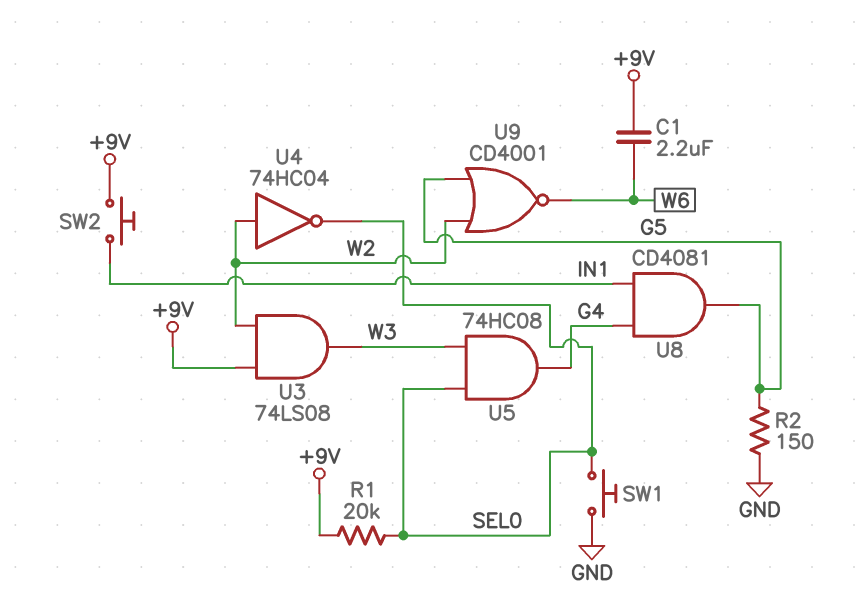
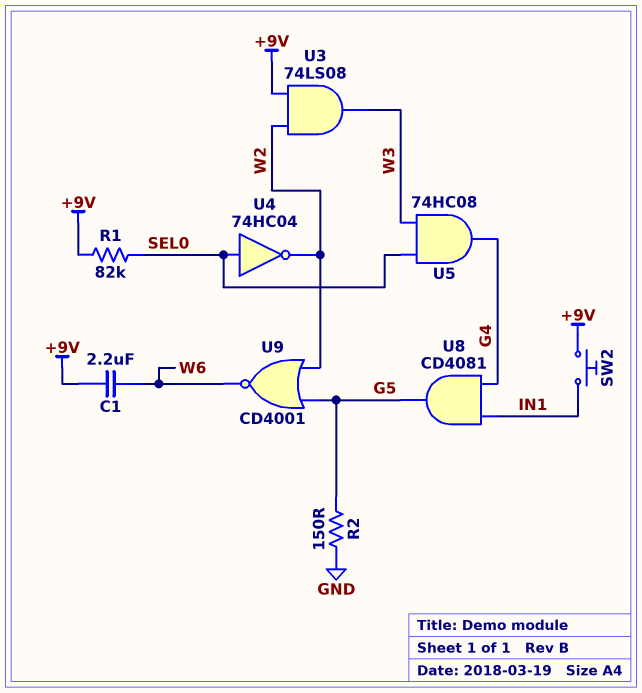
R1: 20k (+9V, SEL0) -> 82k (+9V, SEL0)
SW1: button (GND, SEL0) -> none
U4: NOT 74HC04 (in W2, out SEL0) -> NOT 74HC04 (in SEL0, out W2)

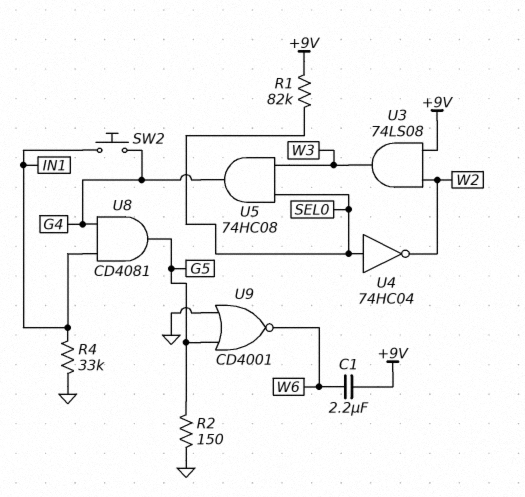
R4: none -> 33k (GND, IN1)
SW2: button (+9V, IN1) -> button (G4, IN1)
U9: NOR CD4001 (in G5, in W2, out W6) -> NOR CD4001 (in G5, in GND, out W6)

